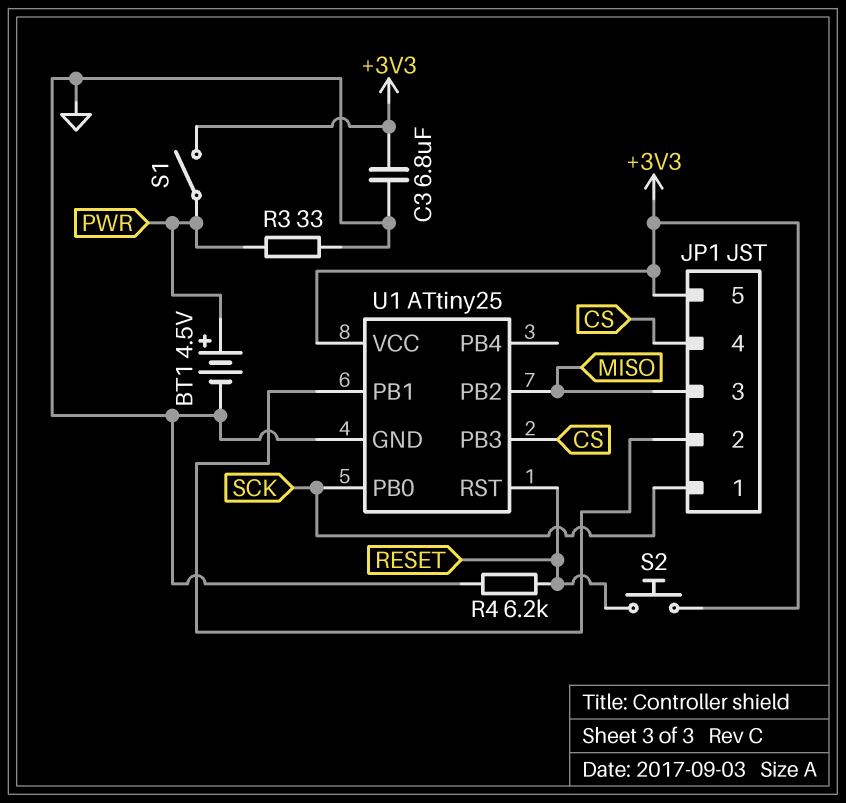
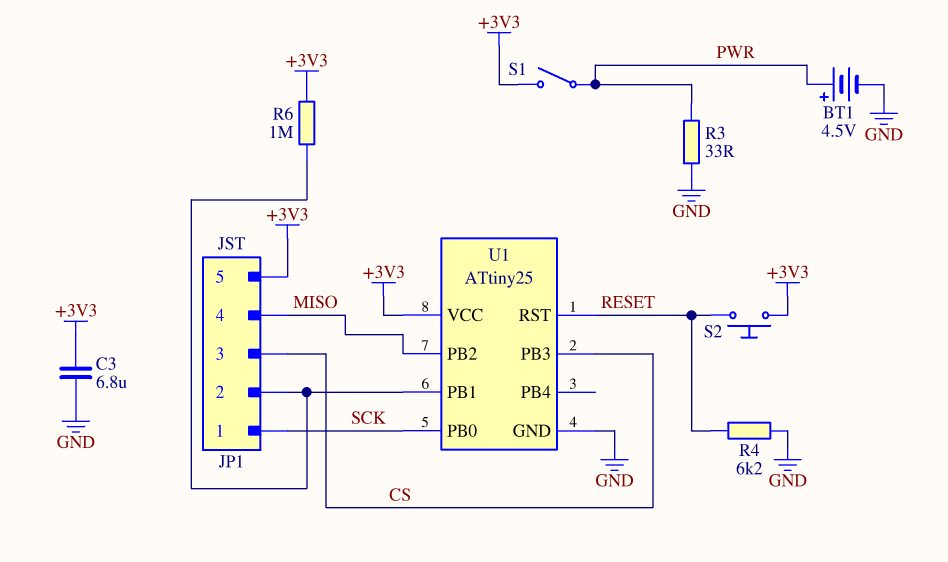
JP1 pin 3: MISO -> CS
JP1 pin 4: CS -> MISO
R6: none -> 1M (+3V3, JP1/2)

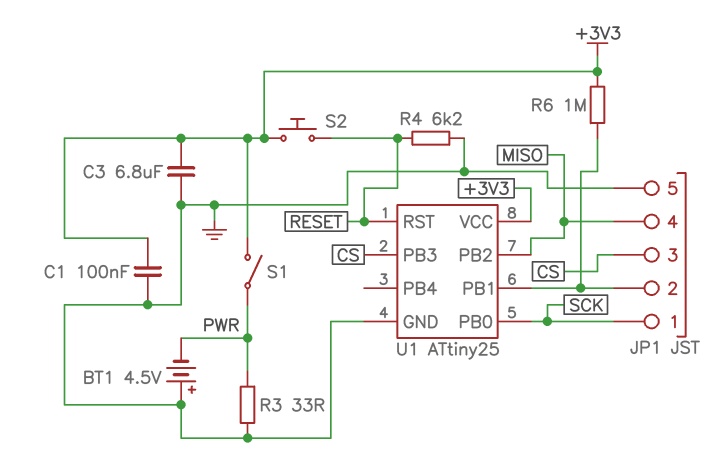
BT1: 4.5V (plus PWR, minus GND) -> 4.5V (plus GND, minus PWR)
C1: none -> 100nF (+3V3, GND)
JP1 pin 5: +3V3 -> GND

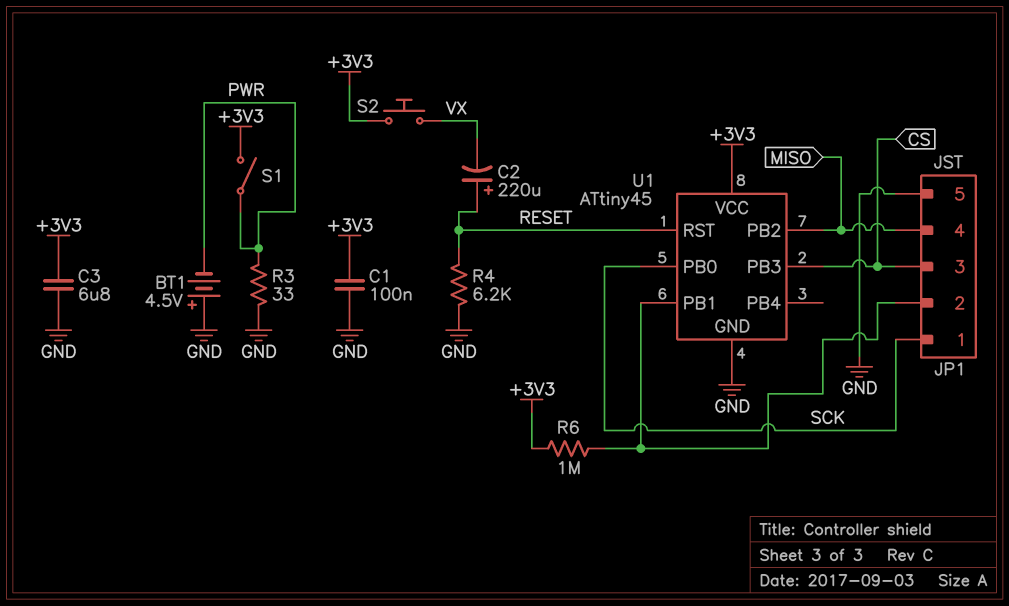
C2: none -> 220uF (plus RESET, minus VX)
S2: button (+3V3, RESET) -> button (+3V3, VX)
U1: ATtiny25 -> ATtiny45

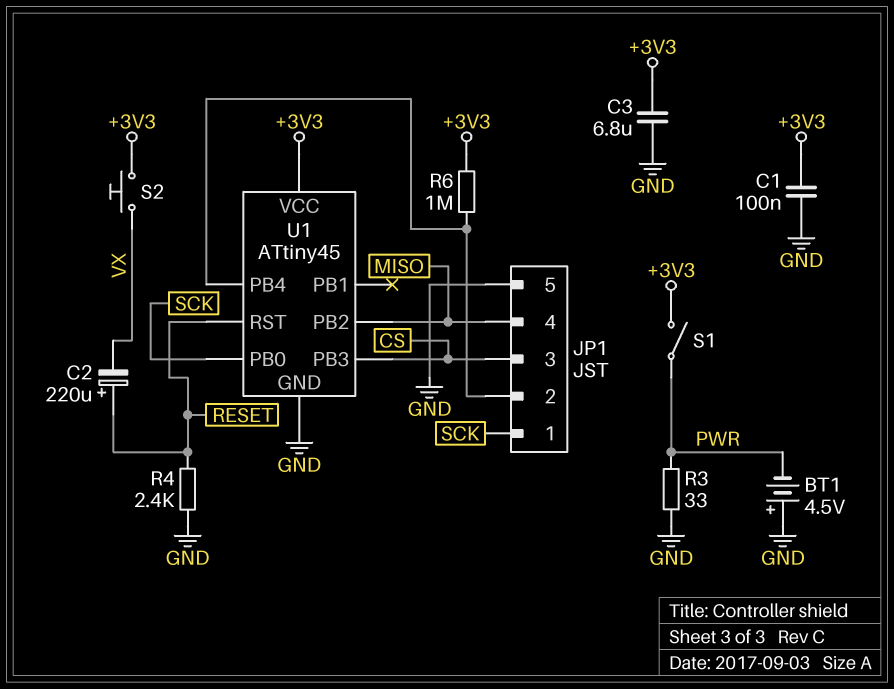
R4: 6.2k (GND, RESET) -> 2.4k (GND, RESET)
U1 pin PB1: JP1/2 -> none
U1 pin PB4: none -> JP1/2

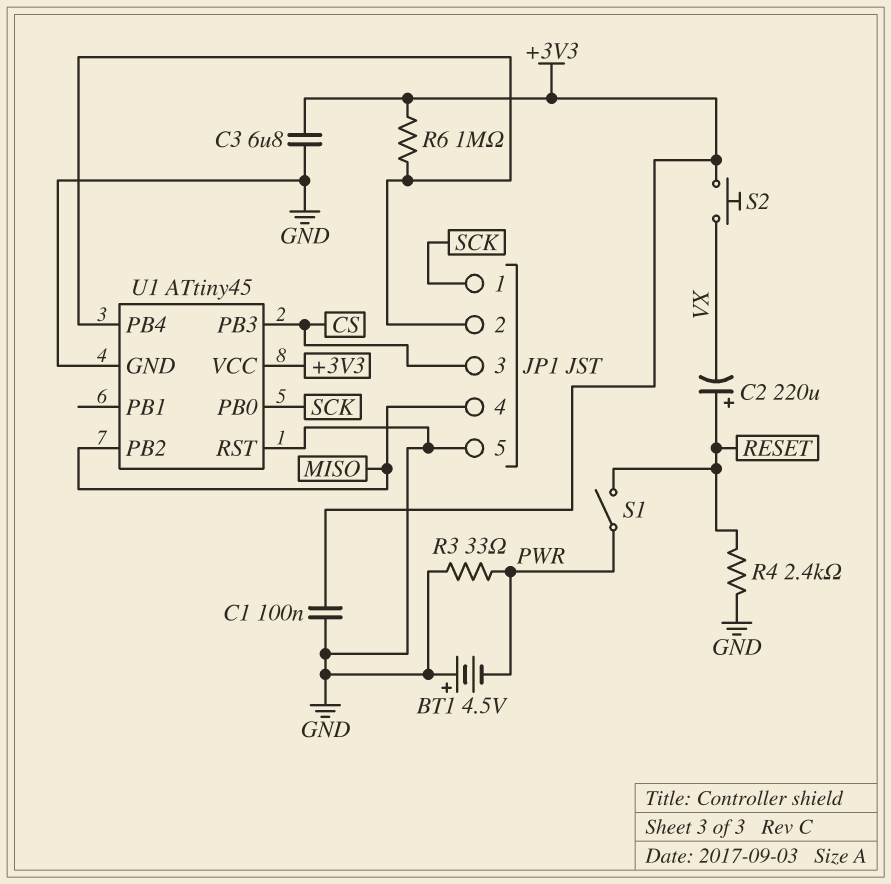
S1: switch (+3V3, PWR) -> switch (PWR, RESET)
U1 pin RST: RESET -> GND

